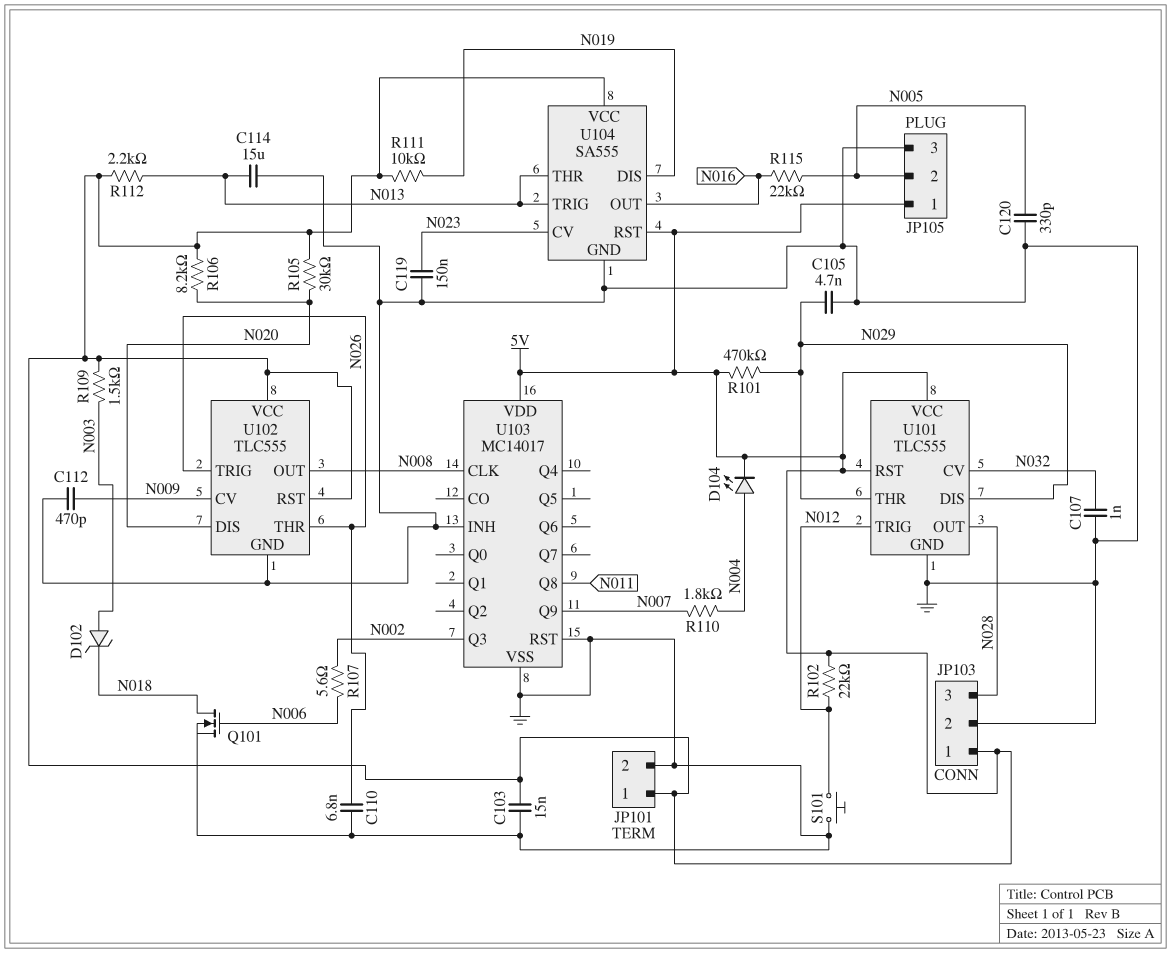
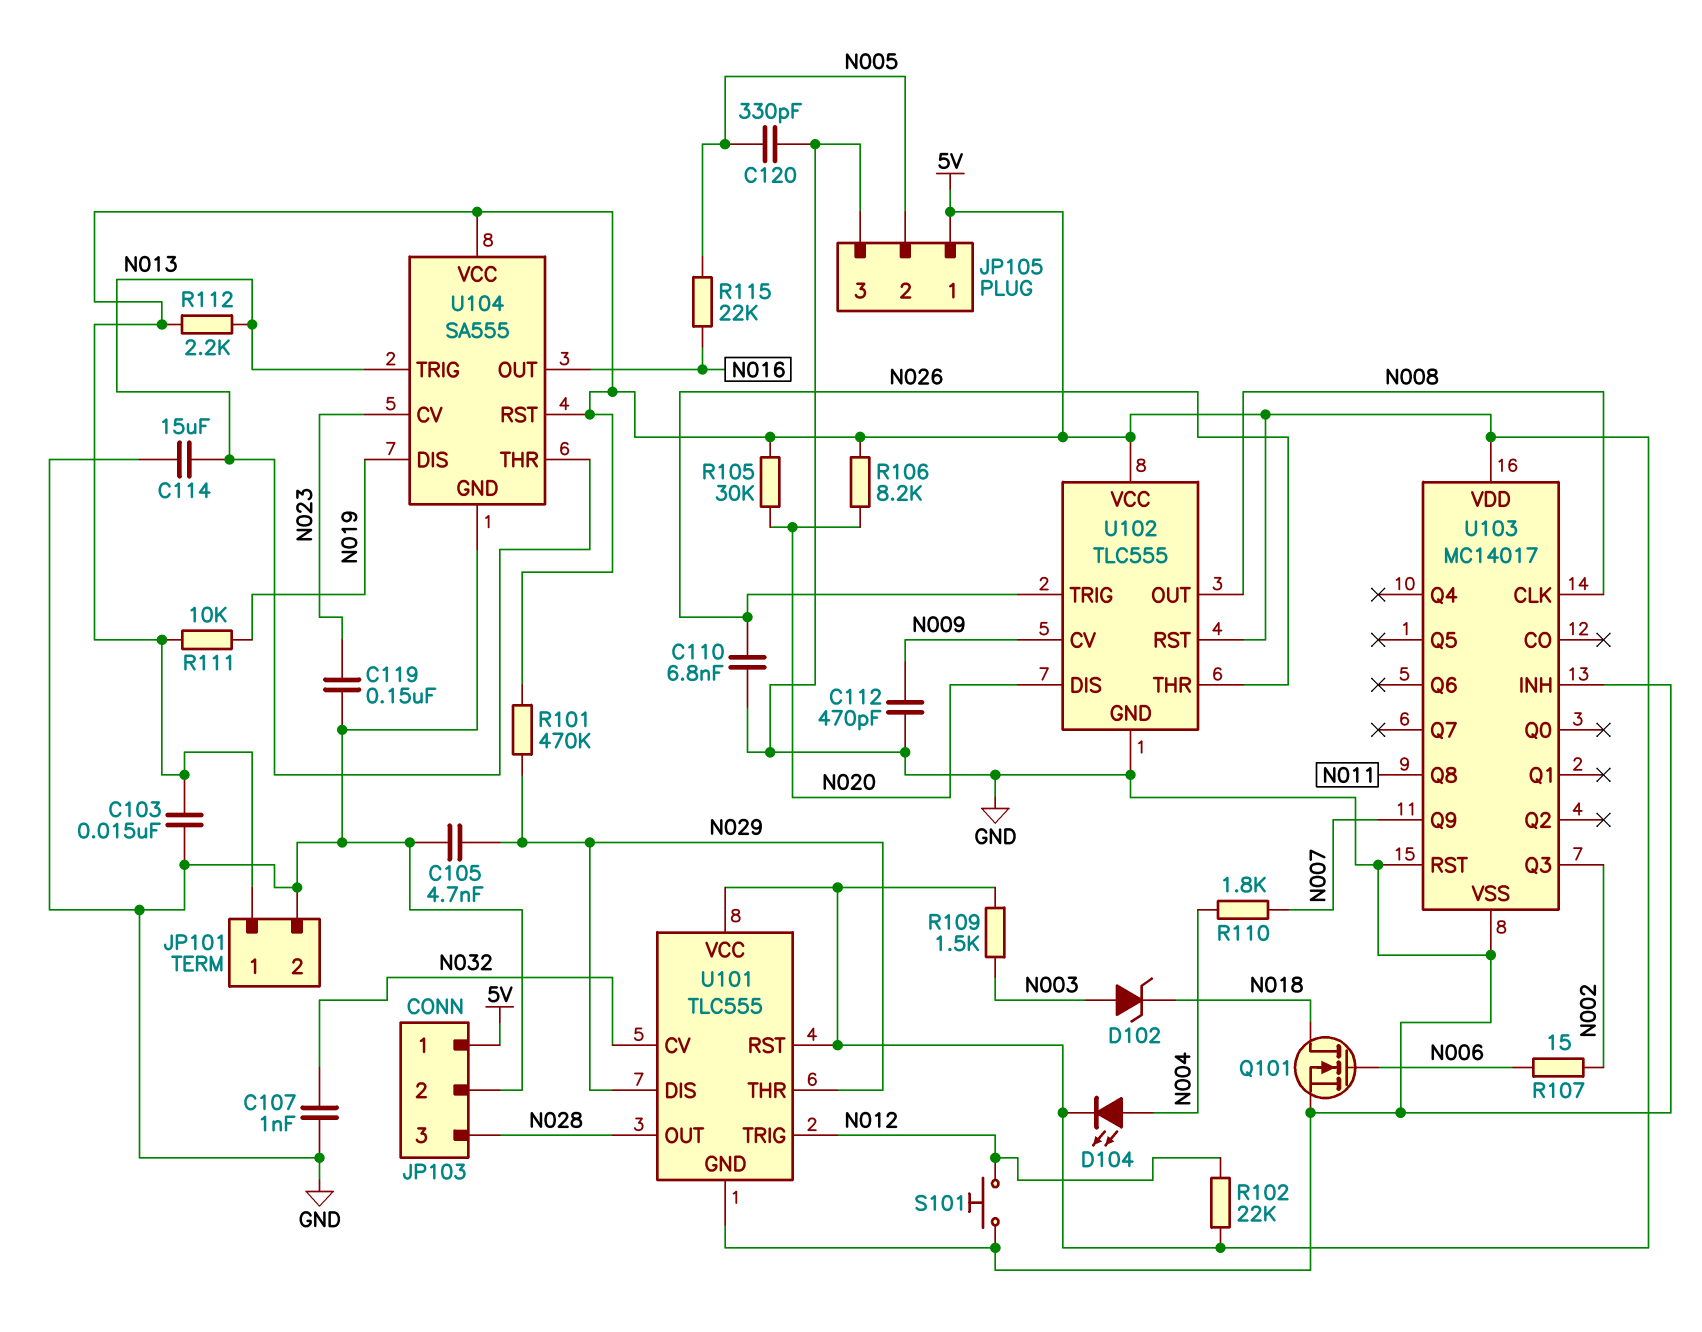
R107: 5.6 (N002, N006) -> 15 (N002, N006)

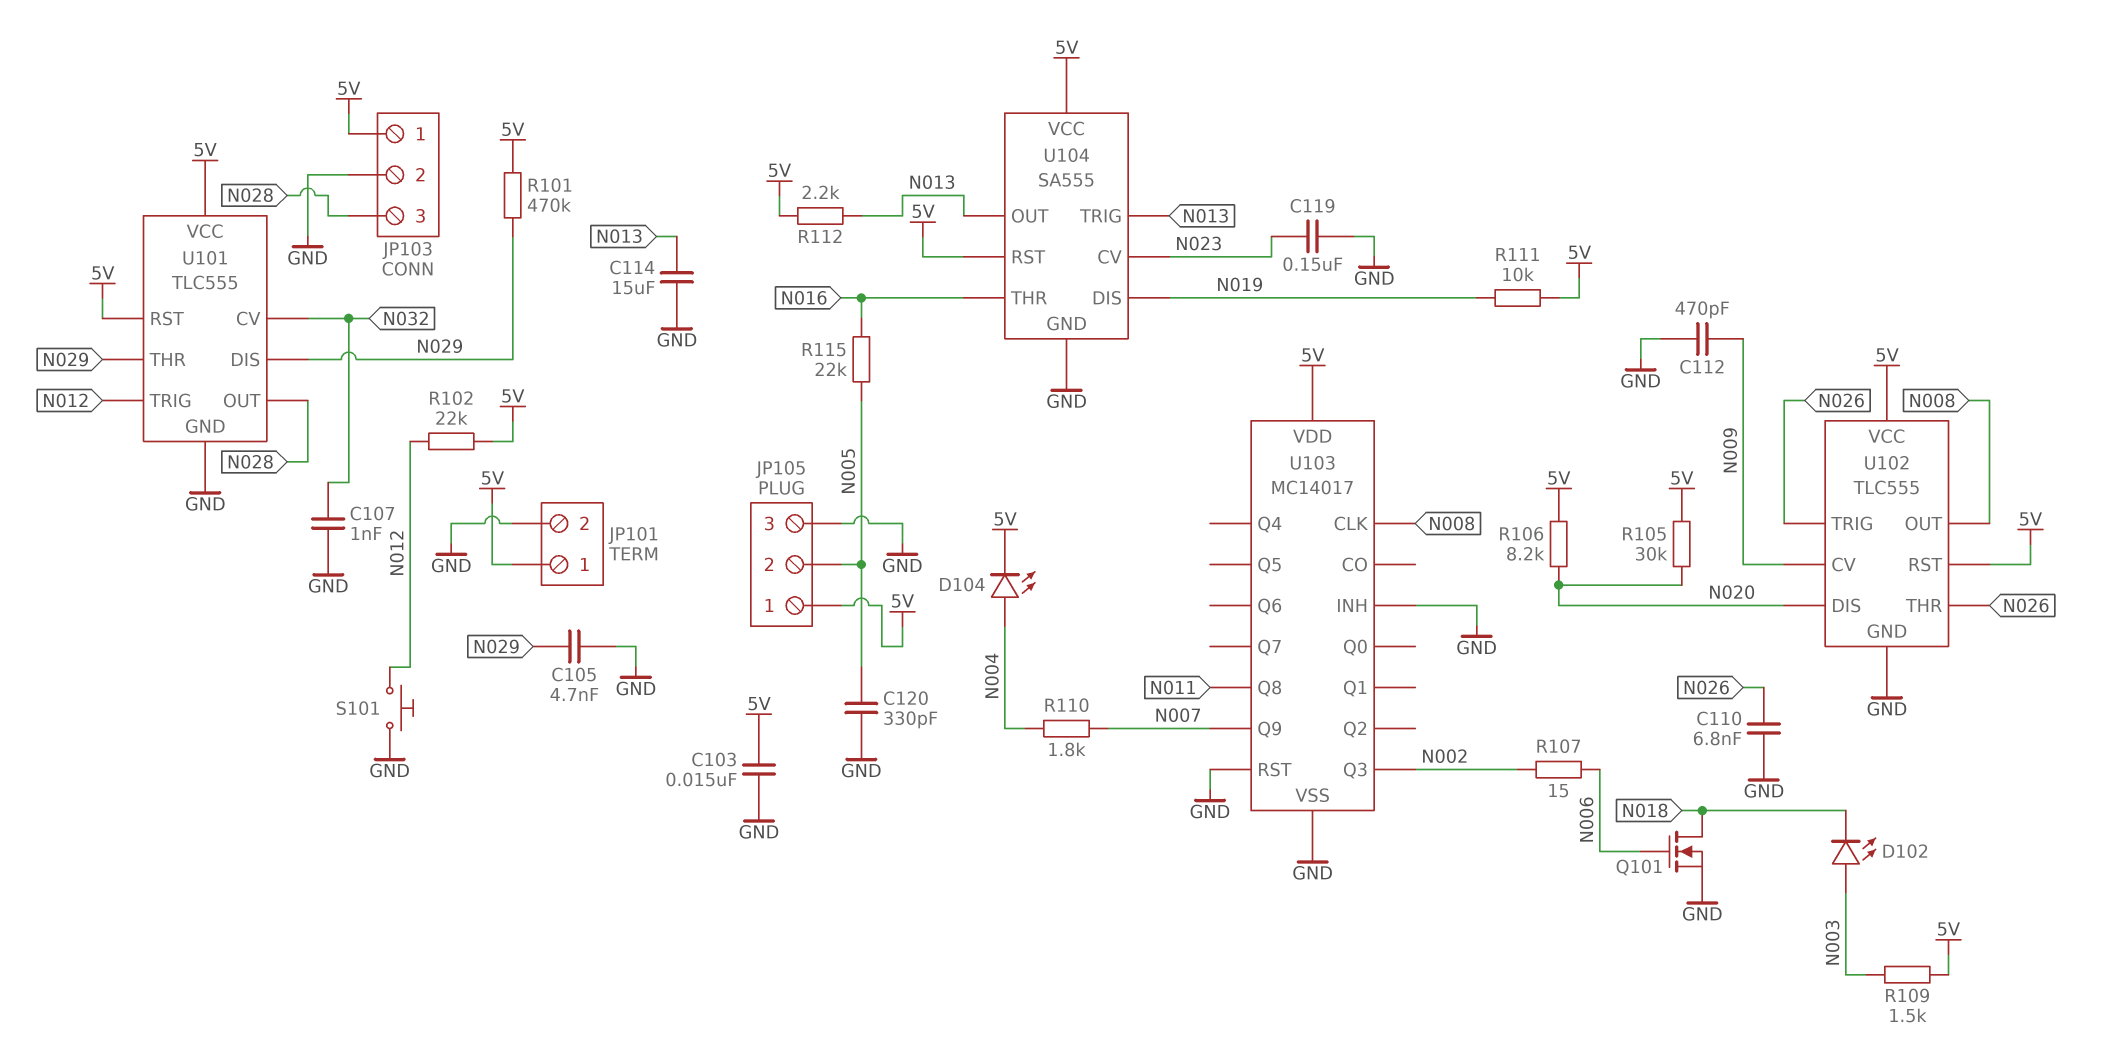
D102: zener (A N003, K N018) -> LED (A N003, K N018)
U104 pin OUT: N016 -> N013
U104 pin THR: N013 -> N016

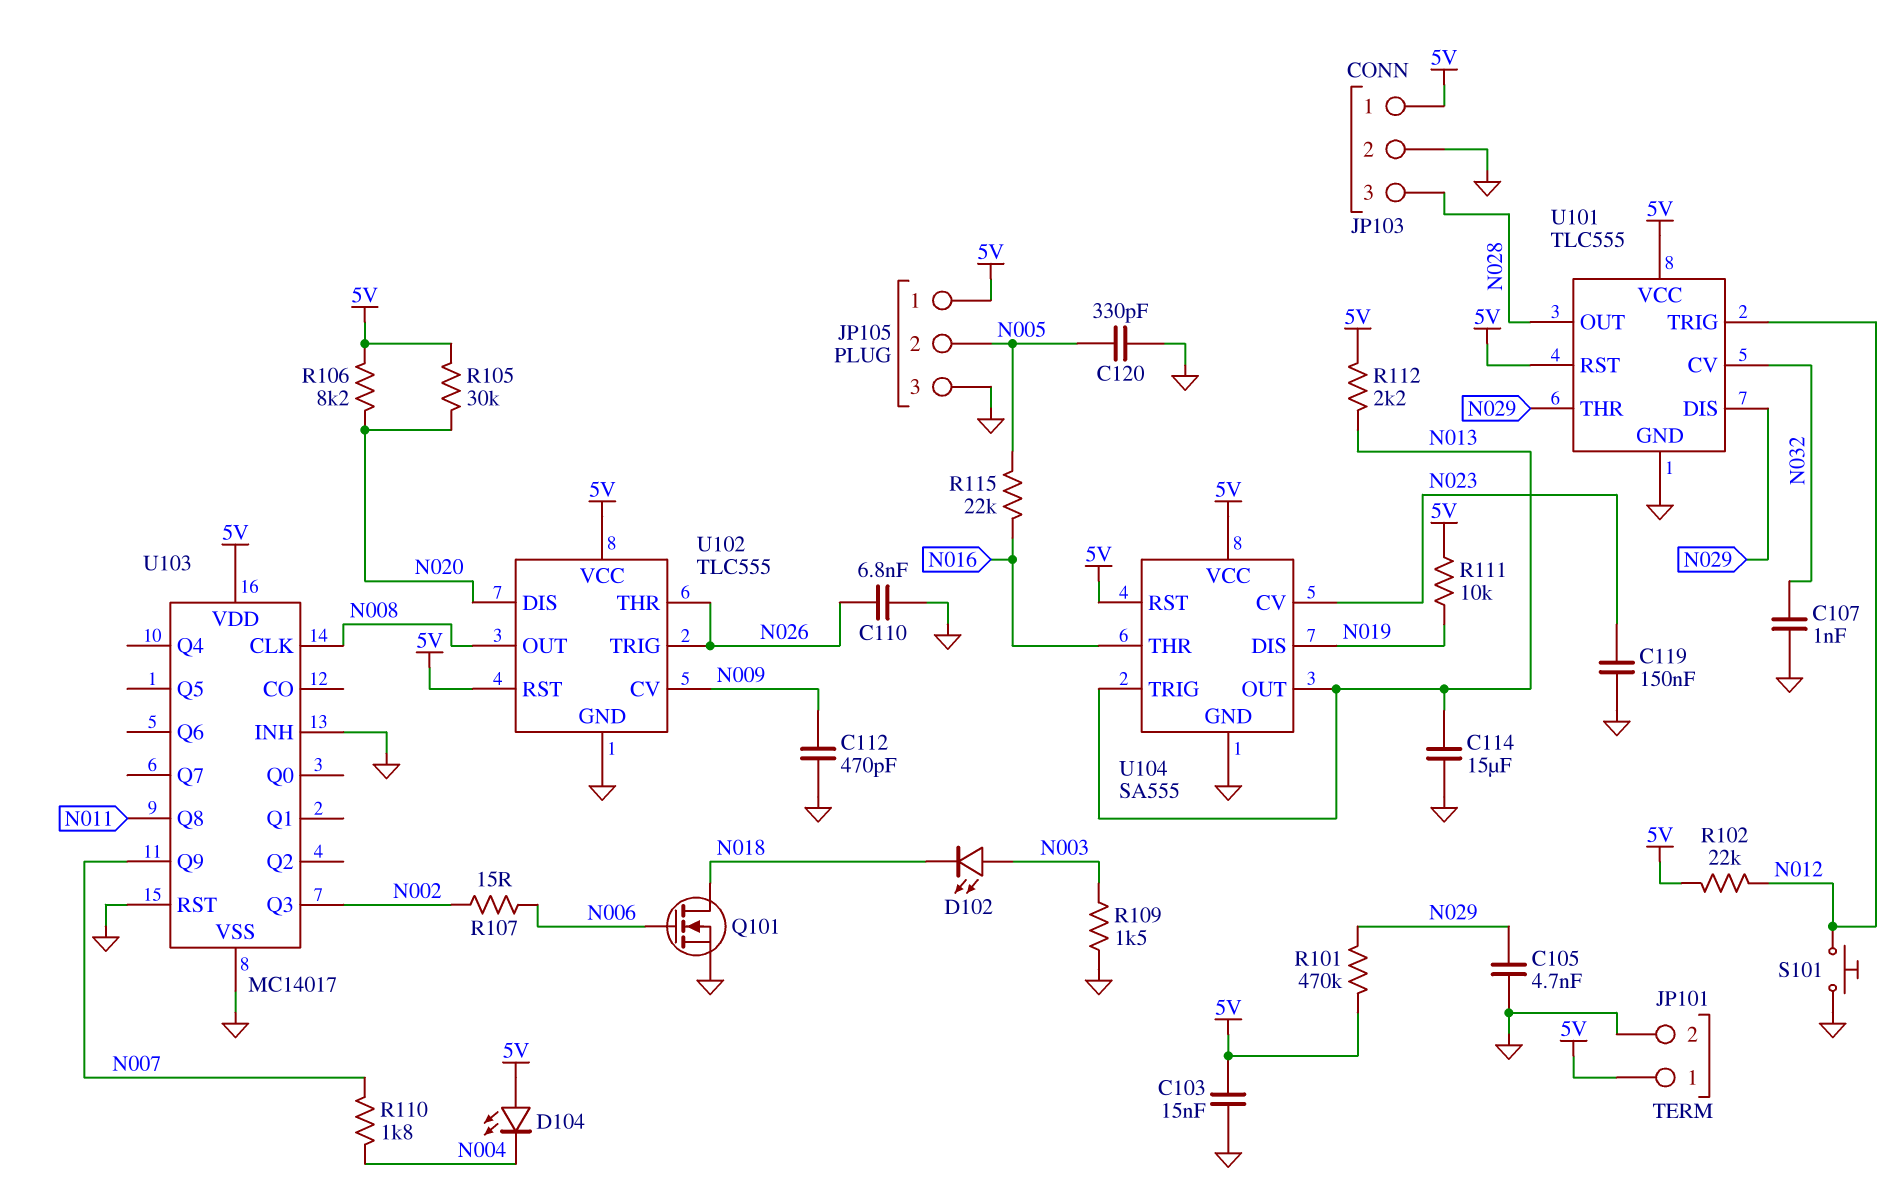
D104: LED (A N004, K 5V) -> LED (A 5V, K N004)
R109: 1.5k (5V, N003) -> 1.5k (GND, N003)

